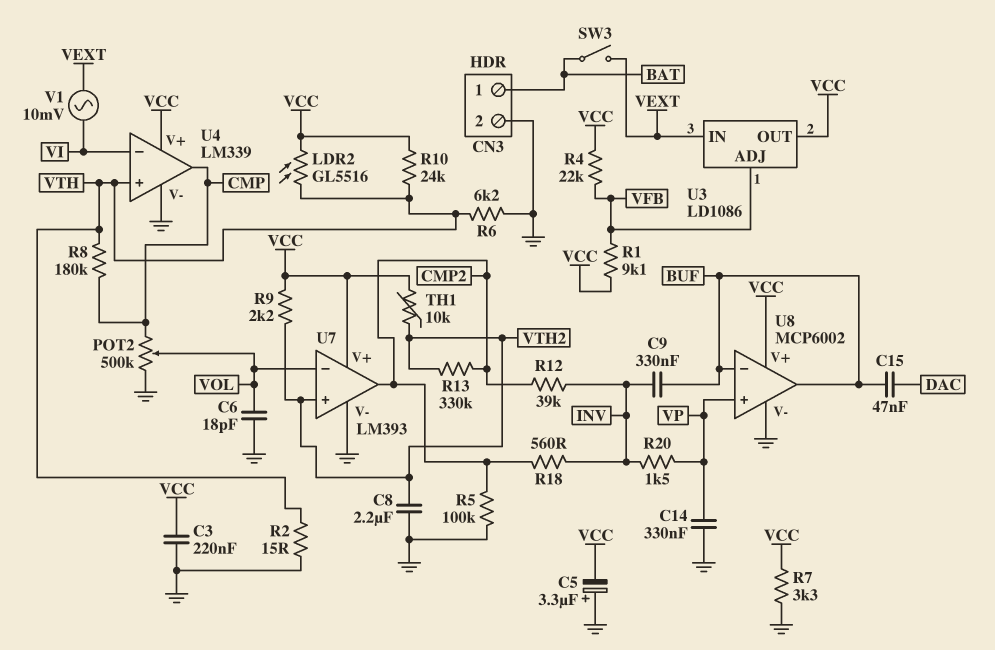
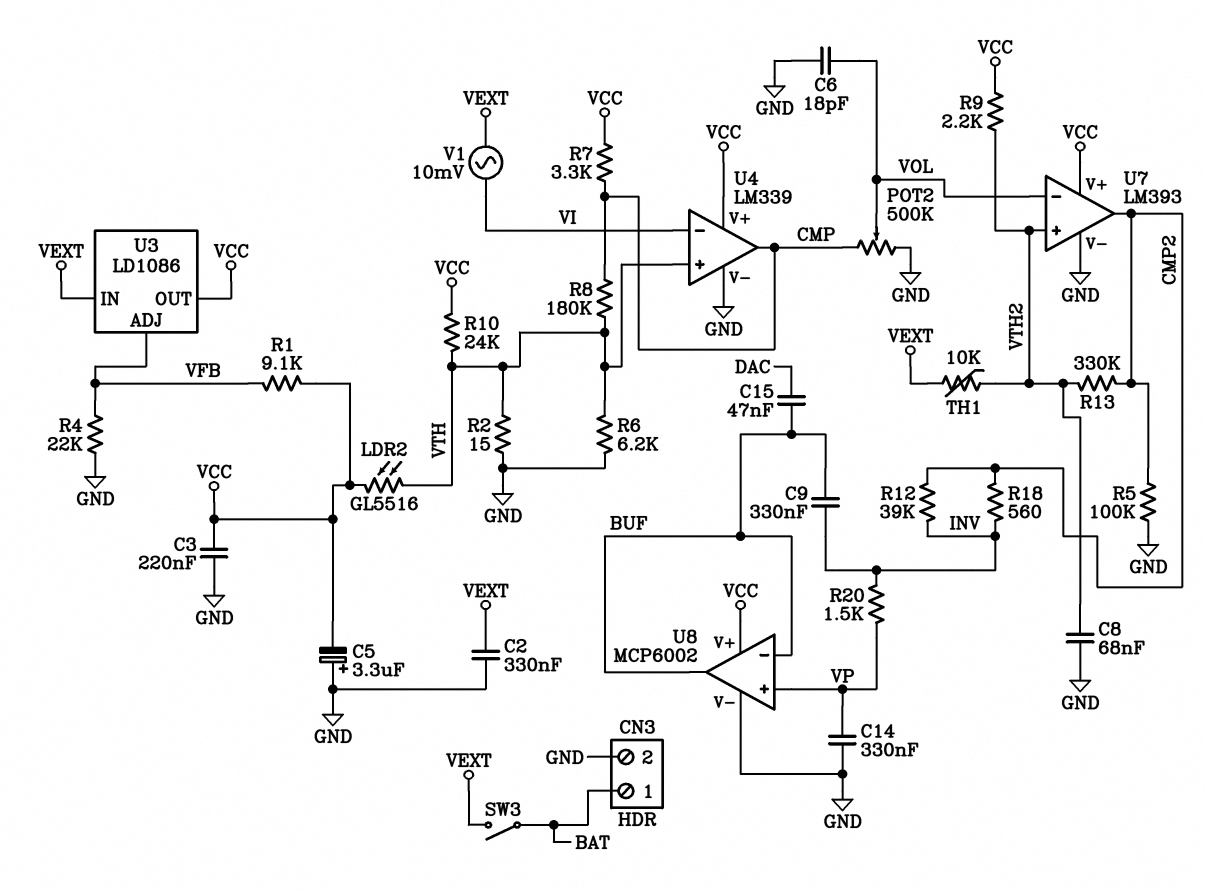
C2: none -> 330nF (GND, VEXT)
C8: 2.2uF (GND, VTH2) -> 68nF (GND, VTH2)
R4: 22k (VCC, VFB) -> 22k (GND, VFB)
R7: 3.3k (GND, VCC) -> 3.3k (CMP, VCC)
TH1: 10k (VCC, VTH2) -> 10k (VEXT, VTH2)

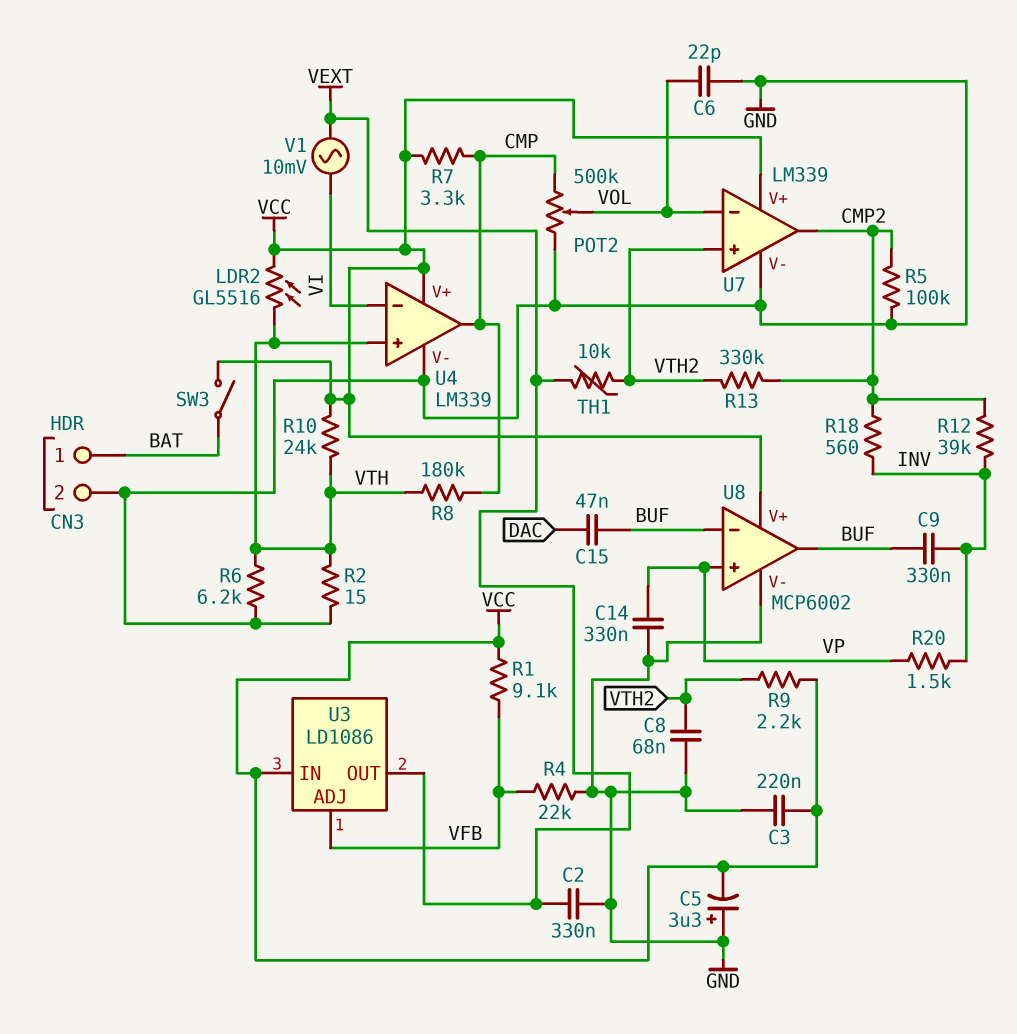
C6: 18pF (GND, VOL) -> 22pF (GND, VOL)
SW3: switch (BAT, VEXT) -> switch (BAT, VCC)
U3 pin IN: VEXT -> VCC
U3 pin OUT: VCC -> VEXT
U7: LM393 -> LM339

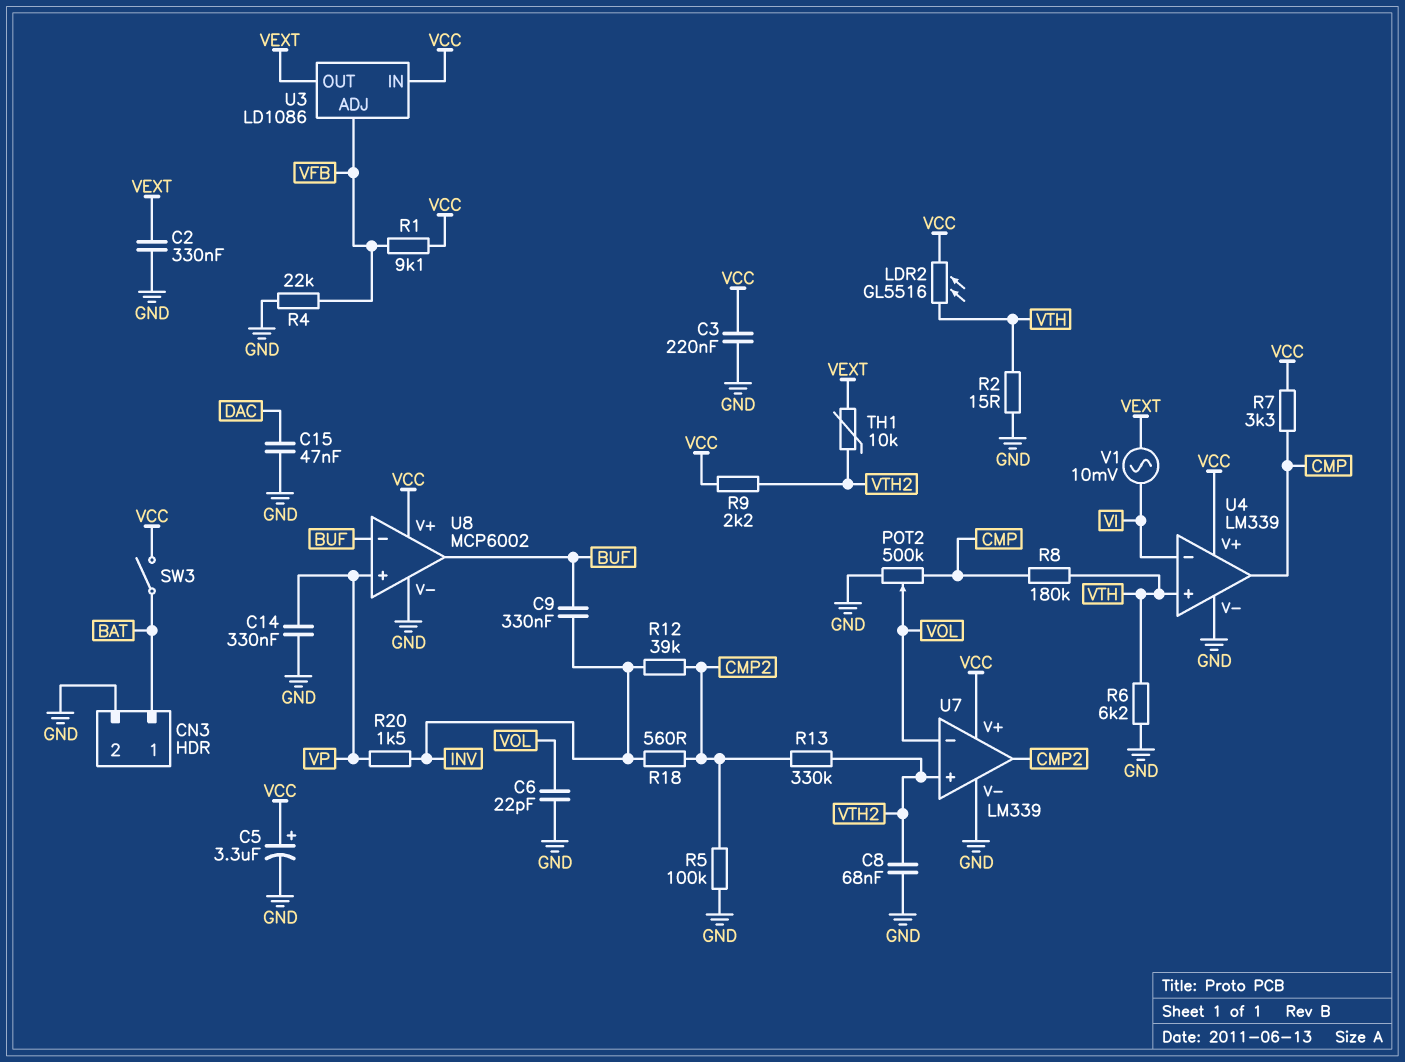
C5: 3.3uF (plus GND, minus VCC) -> 3.3uF (plus VCC, minus GND)
C15: 47nF (BUF, DAC) -> 47nF (DAC, GND)
R10: 24k (VCC, VTH) -> none

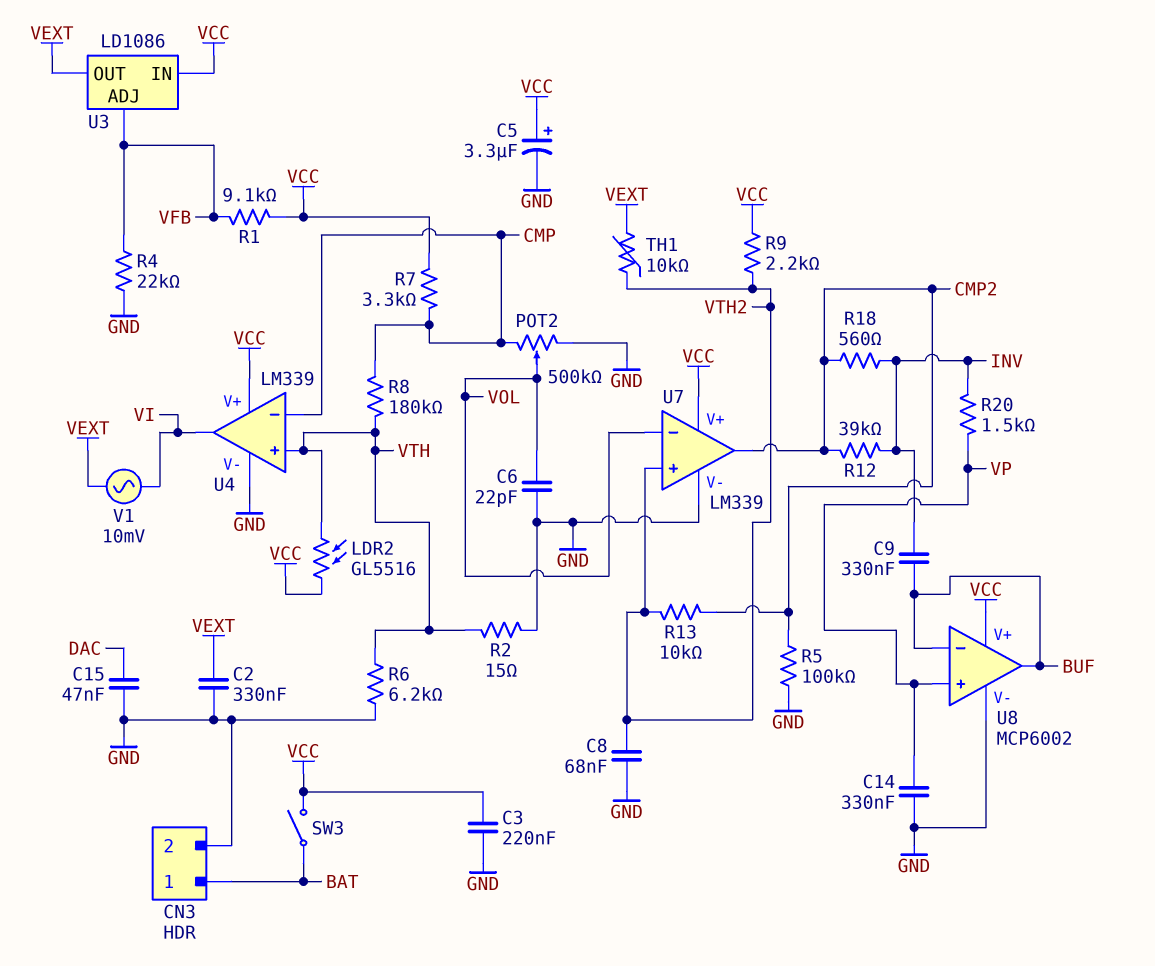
R13: 330k (CMP2, VTH2) -> 10k (CMP2, VTH2)
U4 pin in-: VI -> CMP
U4 pin out: CMP -> VI

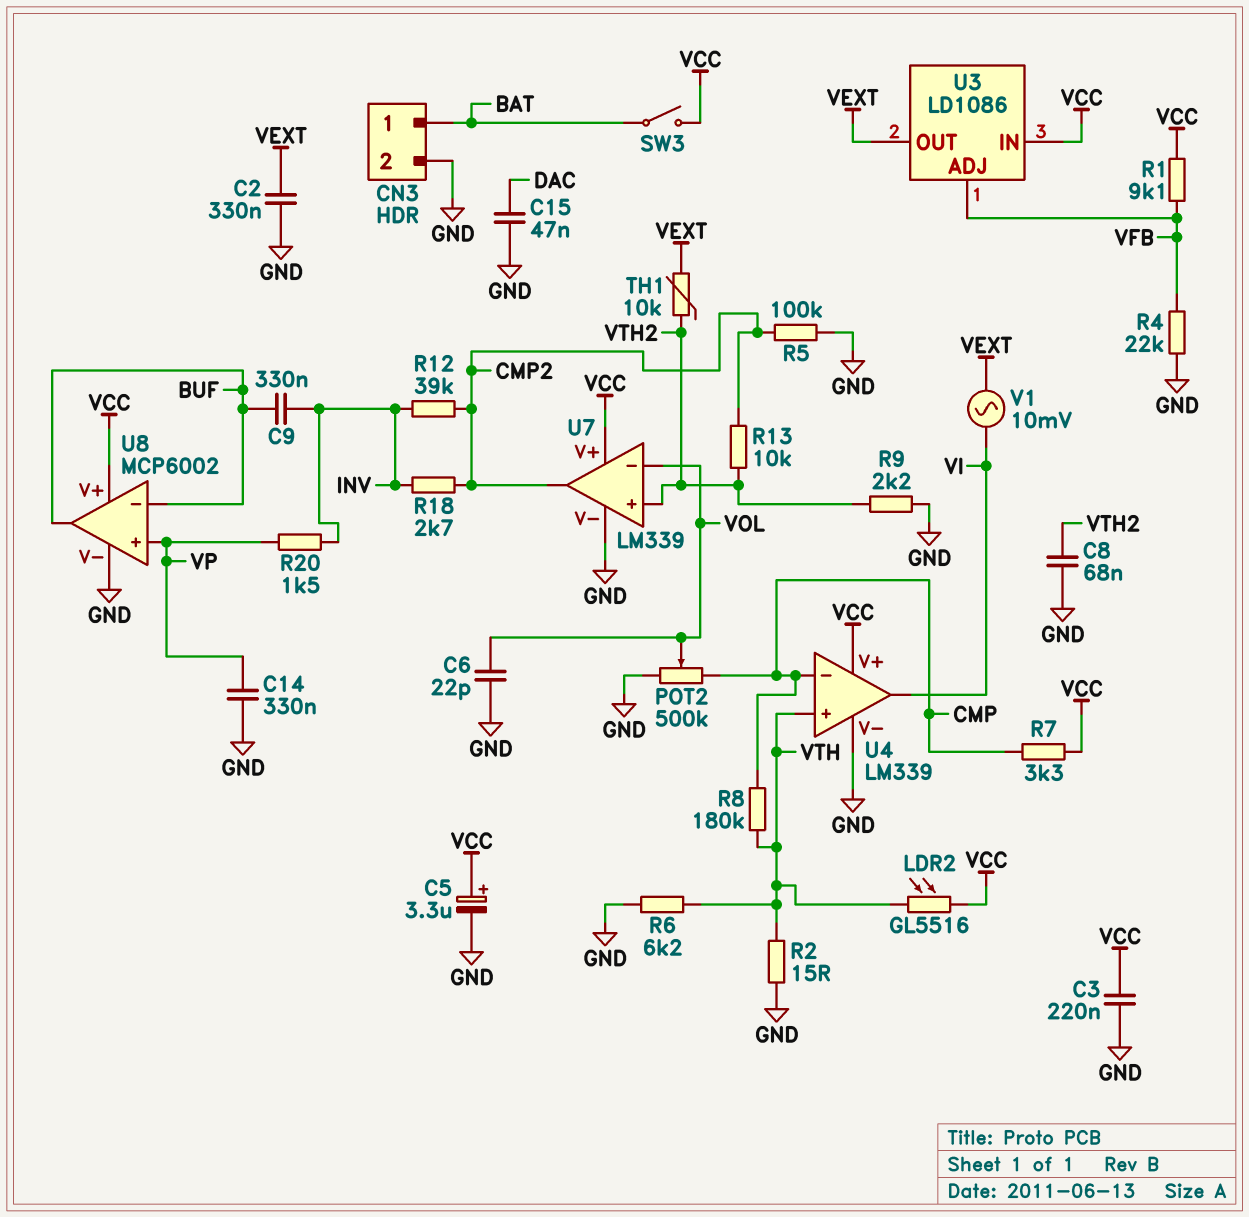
R9: 2.2k (VCC, VTH2) -> 2.2k (GND, VTH2)
R18: 560 (CMP2, INV) -> 2.7k (CMP2, INV)

